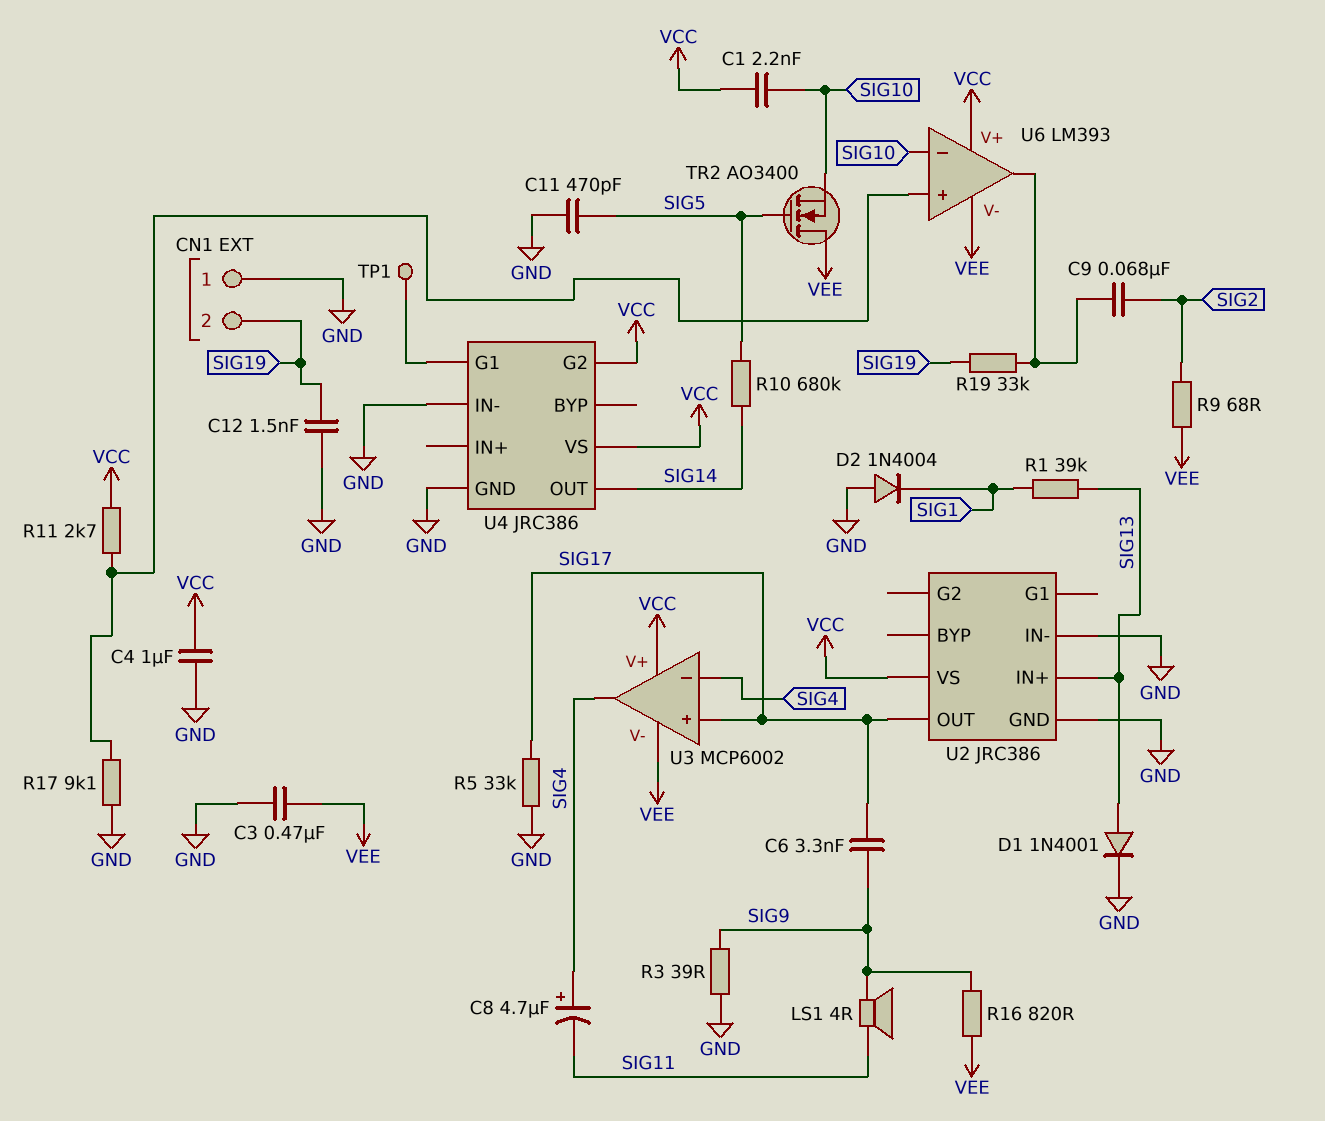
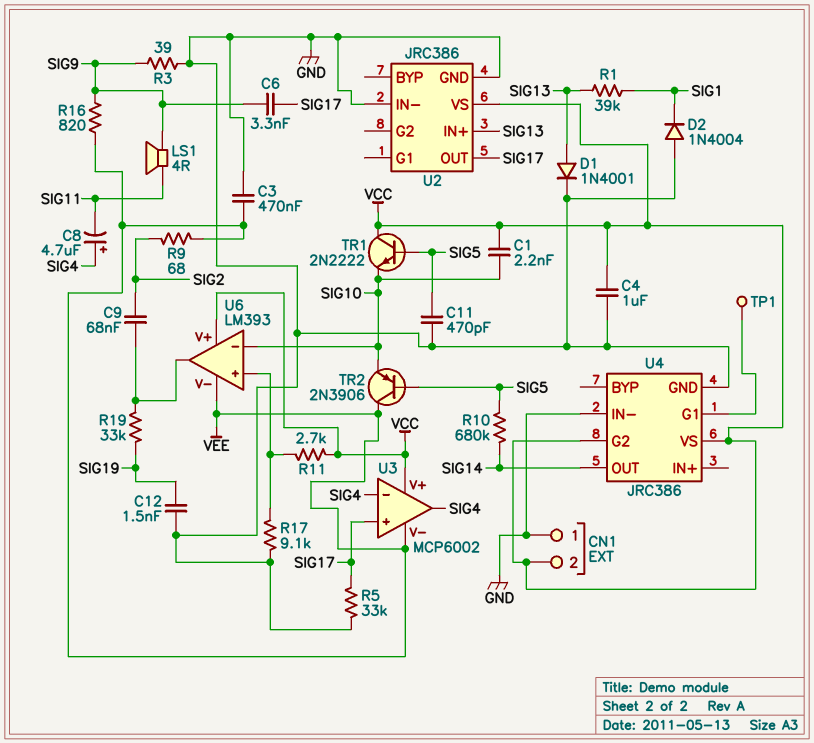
CN1 pin 2: SIG19 -> VCC
TR1: none -> NPN 2N2222 (B SIG5, C VCC, E SIG10)
TR2: NMOS AO3400 (G SIG5, D VEE, S SIG10) -> PNP 2N3906 (B SIG5, C VEE, E SIG10)

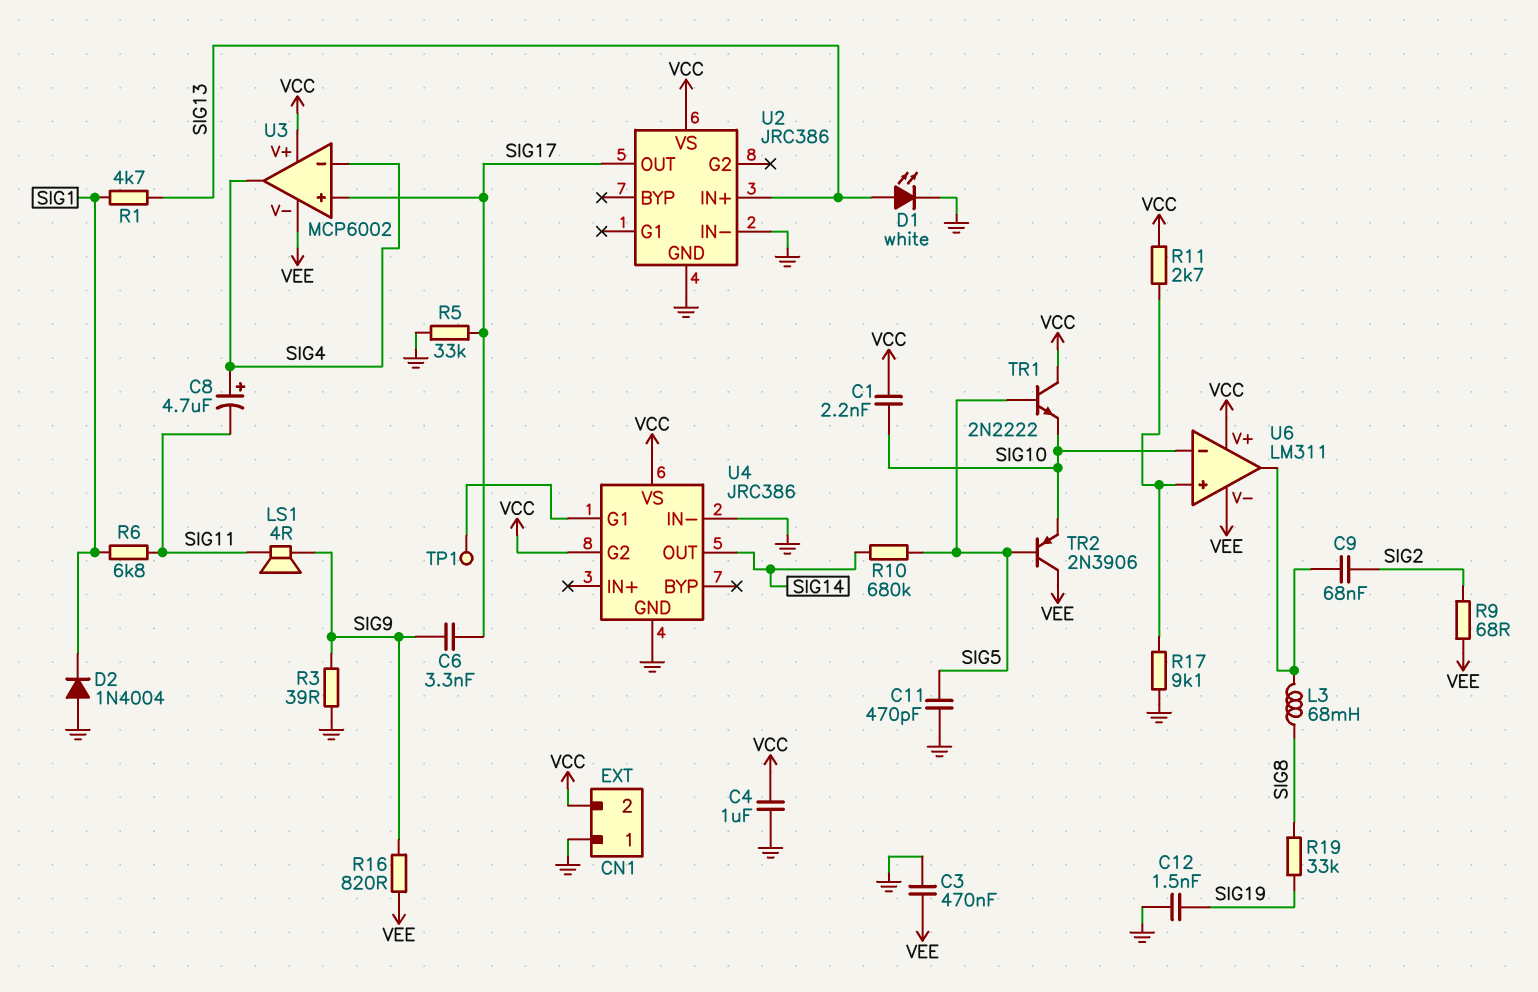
D1: diode 1N4001 (A SIG13, K GND) -> LED white (A SIG13, K GND)
L3: none -> 68mH (SIG8, U6/out)
R1: 39k (SIG1, SIG13) -> 4.7k (SIG1, SIG13)
R6: none -> 6.8k (SIG1, SIG11)
R19: 33k (SIG19, U6/out) -> 33k (SIG8, SIG19)
U6: LM393 -> LM311

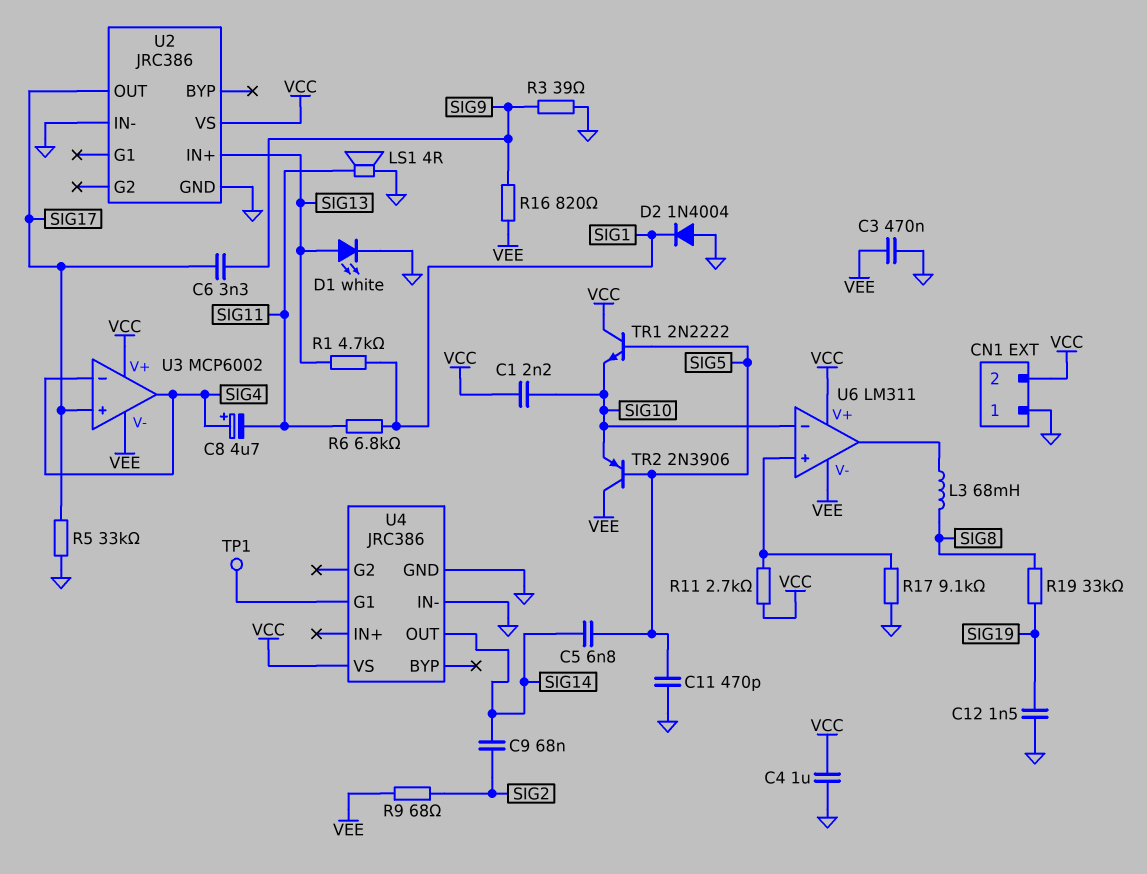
C5: none -> 6.8nF (SIG5, SIG14)
C9: 68nF (SIG2, U6/out) -> 68nF (SIG2, SIG14)
LS1: speaker 4R (SIG9, SIG11) -> speaker 4R (GND, SIG11)
R10: 680k (SIG5, SIG14) -> none
U4 pin G2: VCC -> none

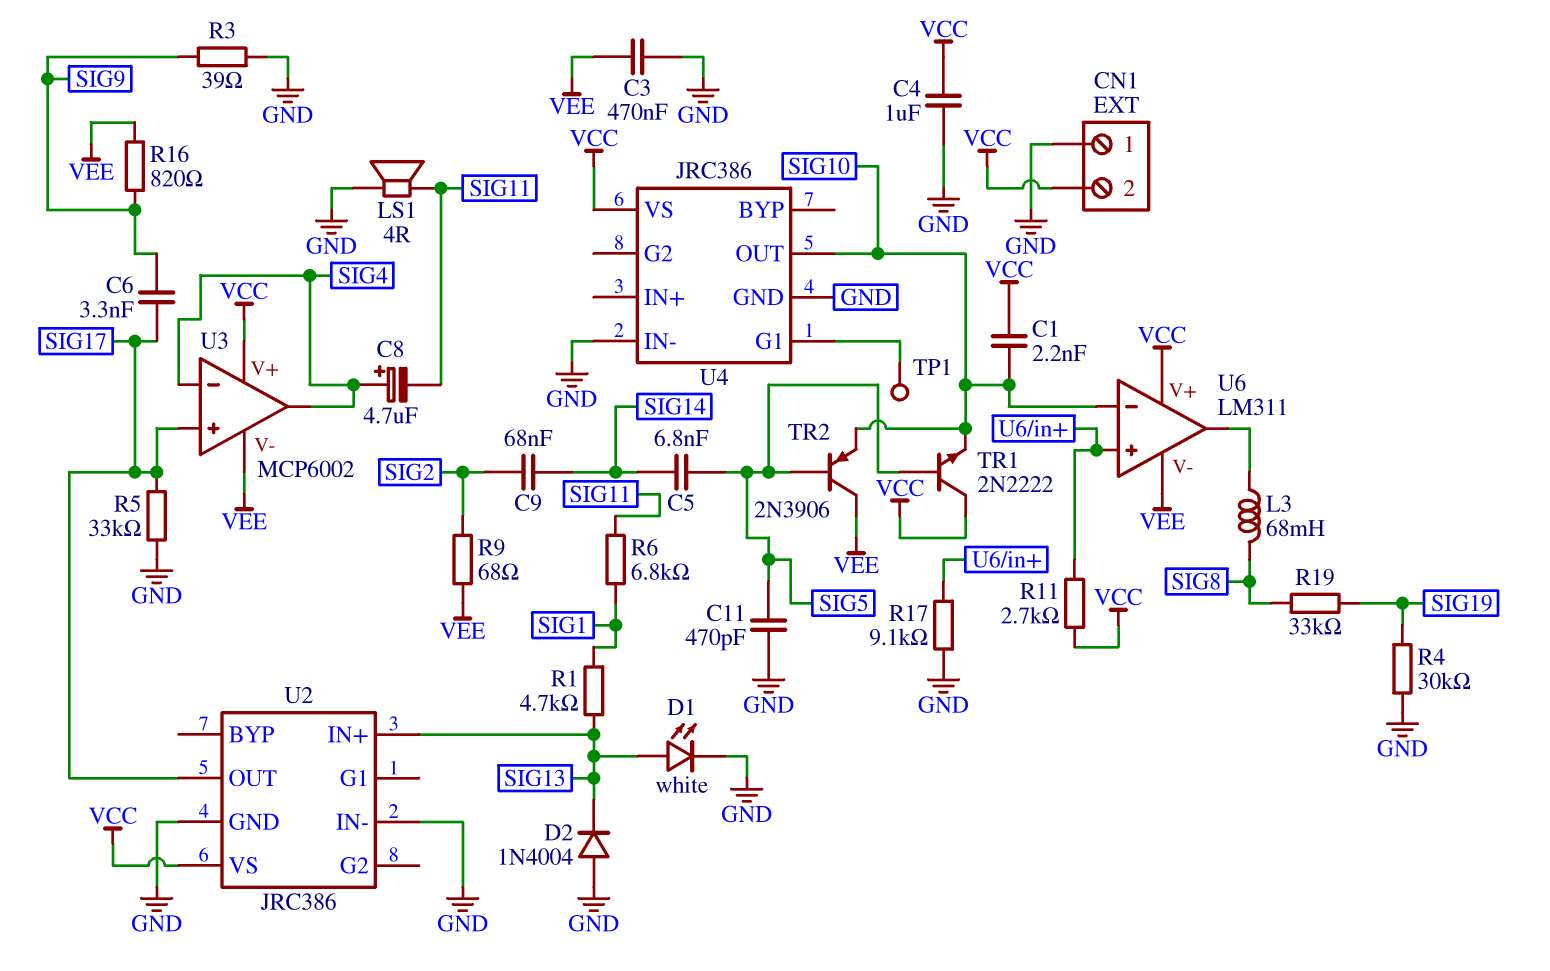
C12: 1.5nF (GND, SIG19) -> none
D2: diode 1N4004 (A GND, K SIG1) -> diode 1N4004 (A GND, K SIG13)
R4: none -> 30k (GND, SIG19)
U4 pin OUT: SIG14 -> SIG10

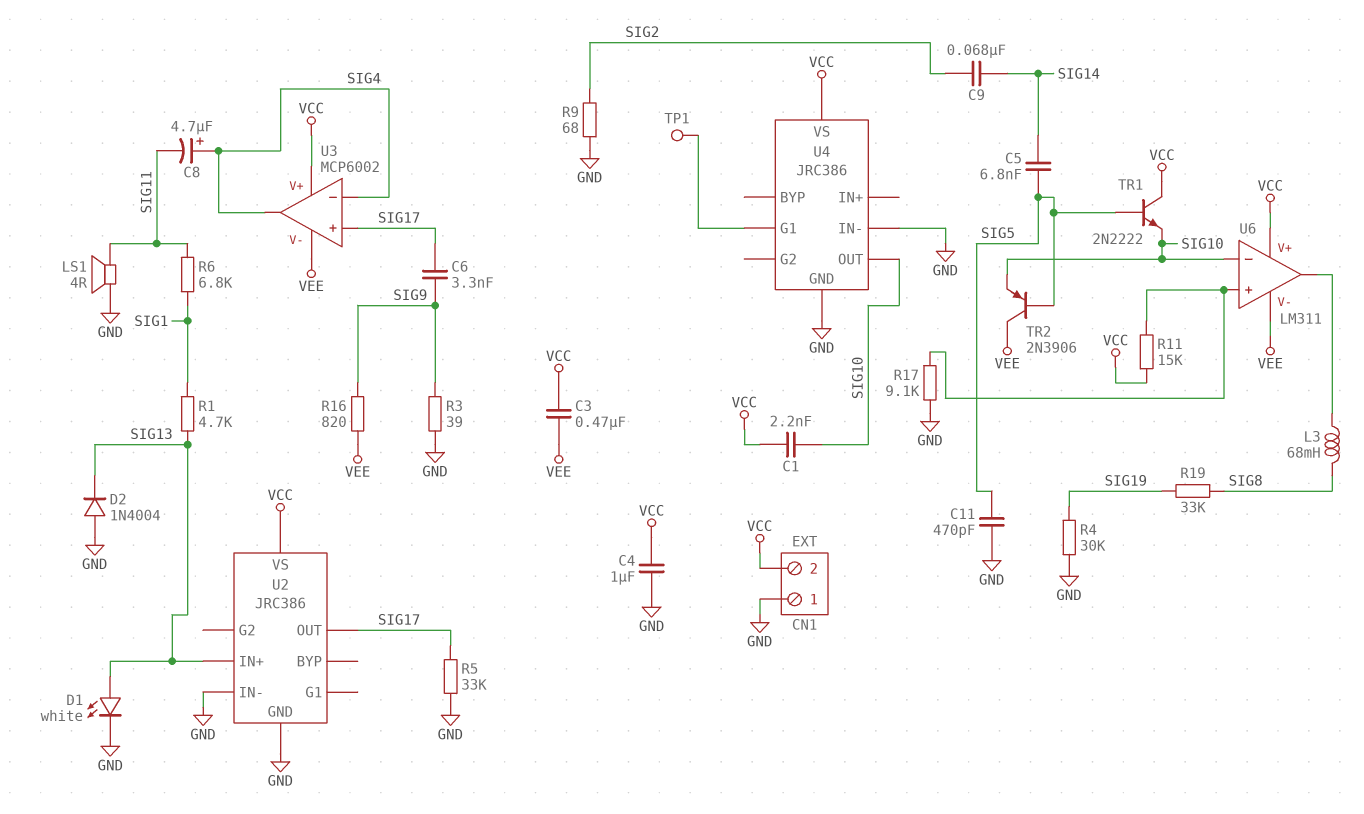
C3: 470nF (GND, VEE) -> 470nF (VCC, VEE)
R9: 68 (SIG2, VEE) -> 68 (GND, SIG2)
R11: 2.7k (U6/in+, VCC) -> 15k (U6/in+, VCC)

